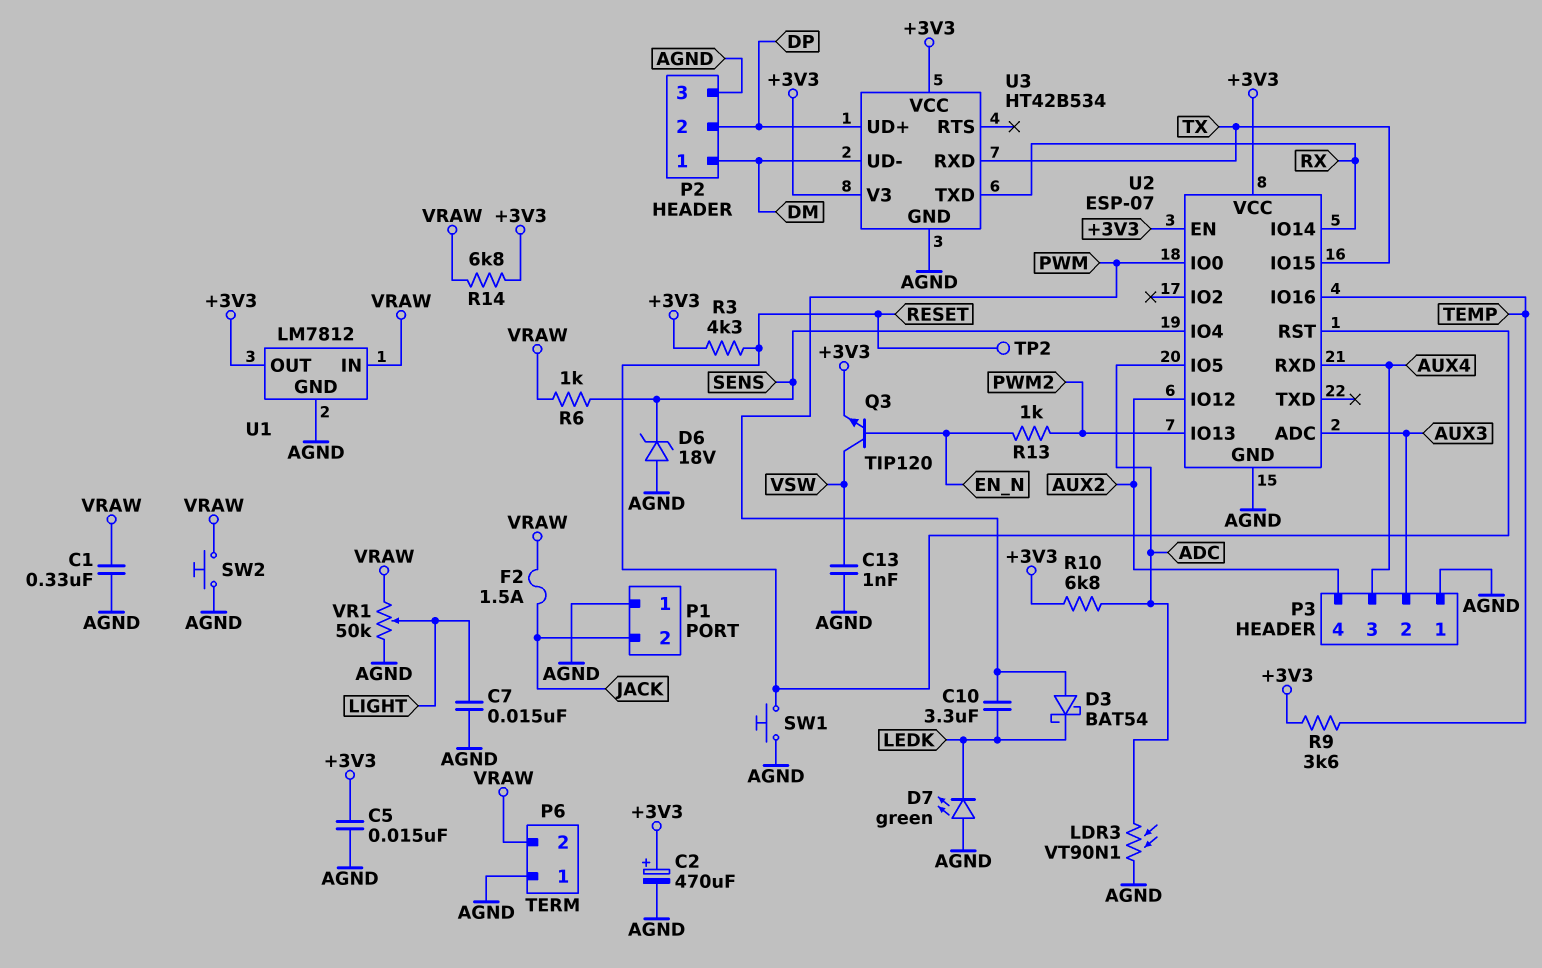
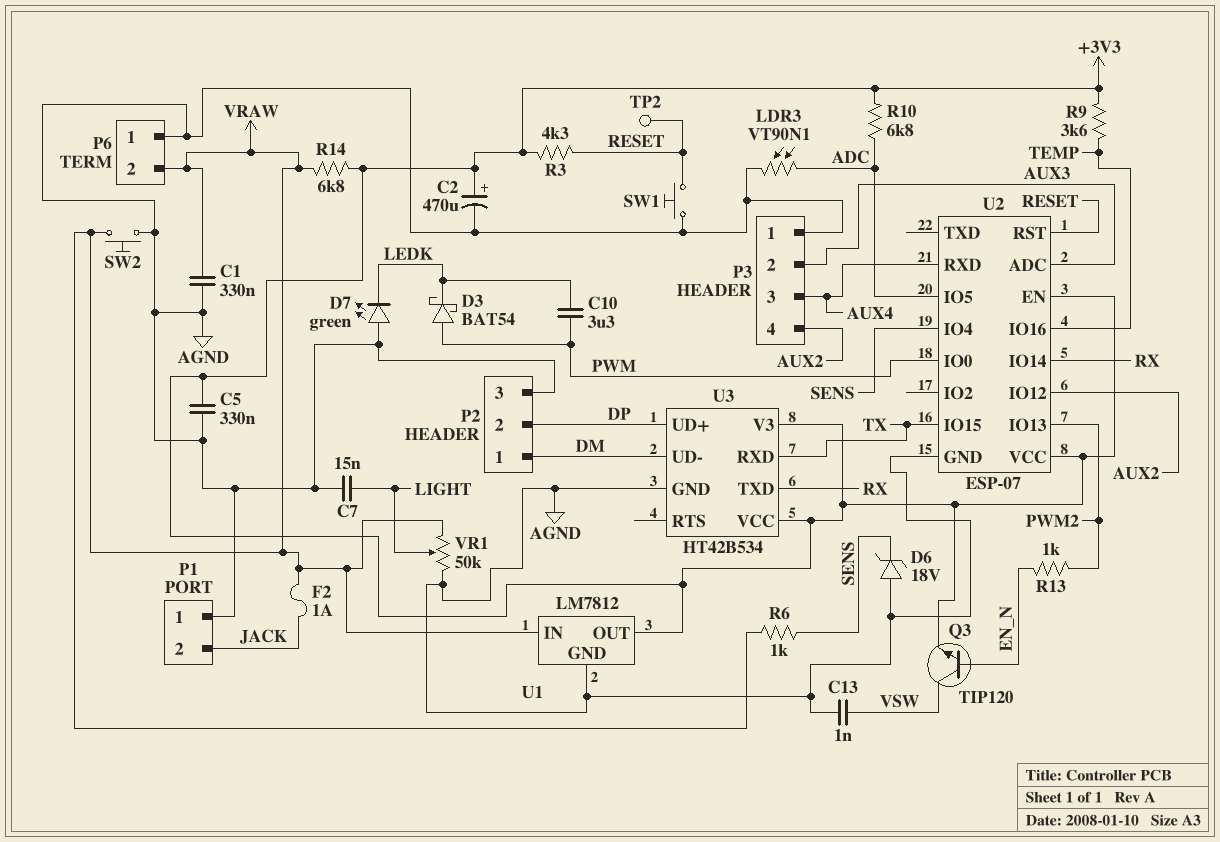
C5: 15nF (+3V3, AGND) -> 330nF (+3V3, AGND)
F2: 1.5A (JACK, VRAW) -> 1A (JACK, VRAW)

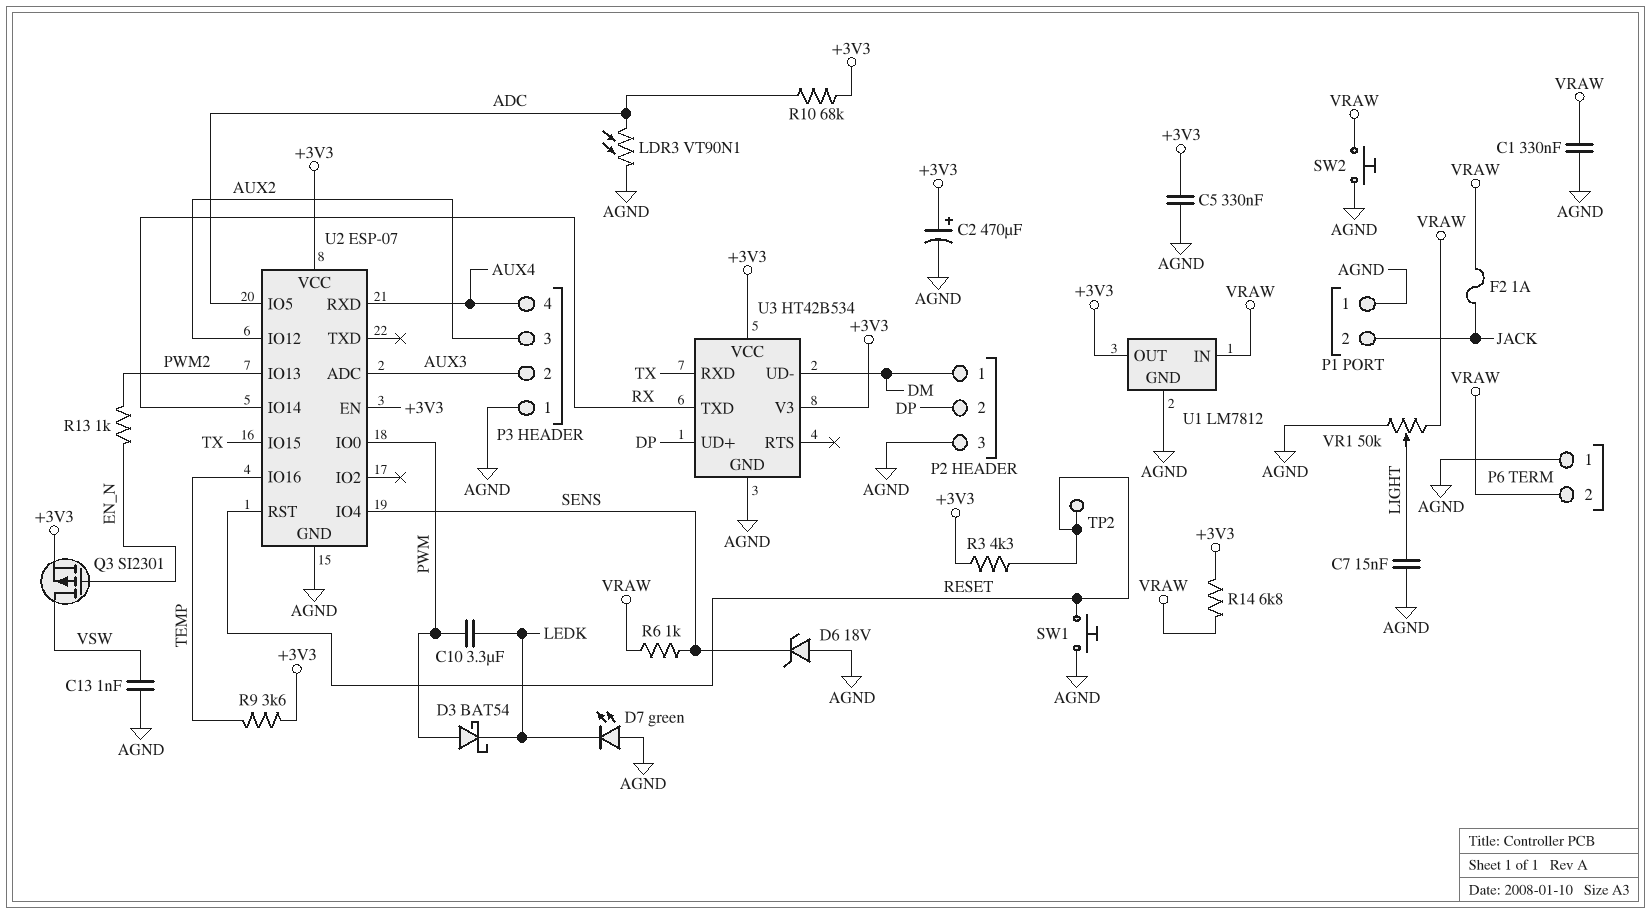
P3 pin 3: AUX4 -> AUX2
P3 pin 4: AUX2 -> AUX4
Q3: NPN TIP120 (B EN_N, C VSW, E +3V3) -> PMOS SI2301 (G EN_N, D VSW, S +3V3)
R10: 6.8k (+3V3, ADC) -> 68k (+3V3, ADC)

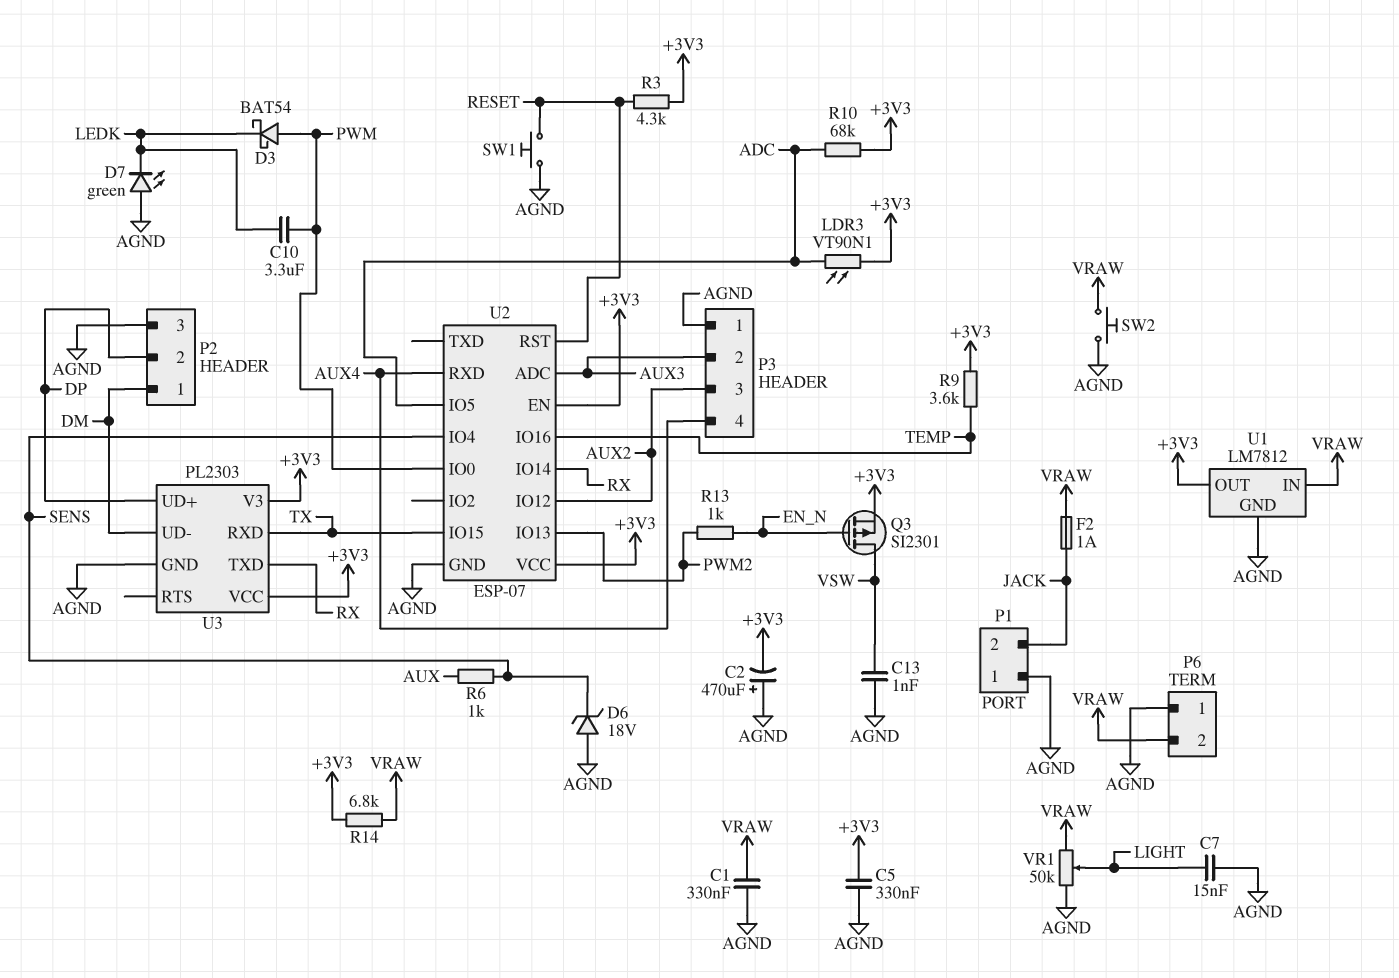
C2: 470uF (plus +3V3, minus AGND) -> 470uF (plus AGND, minus +3V3)
LDR3: VT90N1 (ADC, AGND) -> VT90N1 (+3V3, ADC)
R6: 1k (SENS, VRAW) -> 1k (AUX, SENS)
TP2: test point (RESET) -> none
U3: HT42B534 -> PL2303

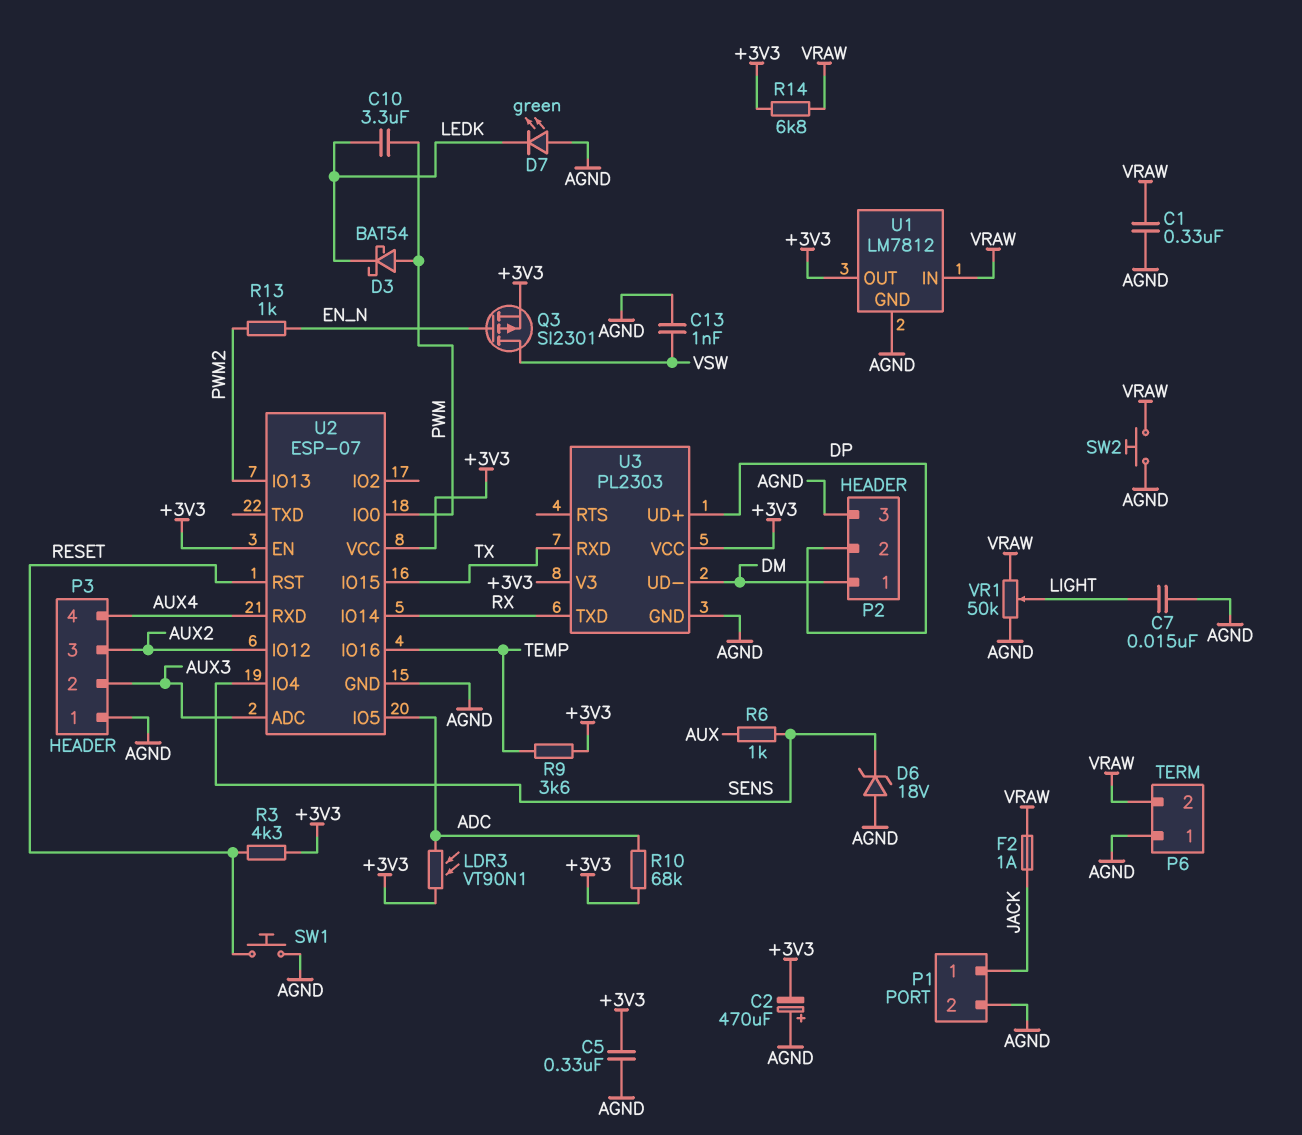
P1 pin 1: AGND -> JACK
P1 pin 2: JACK -> AGND

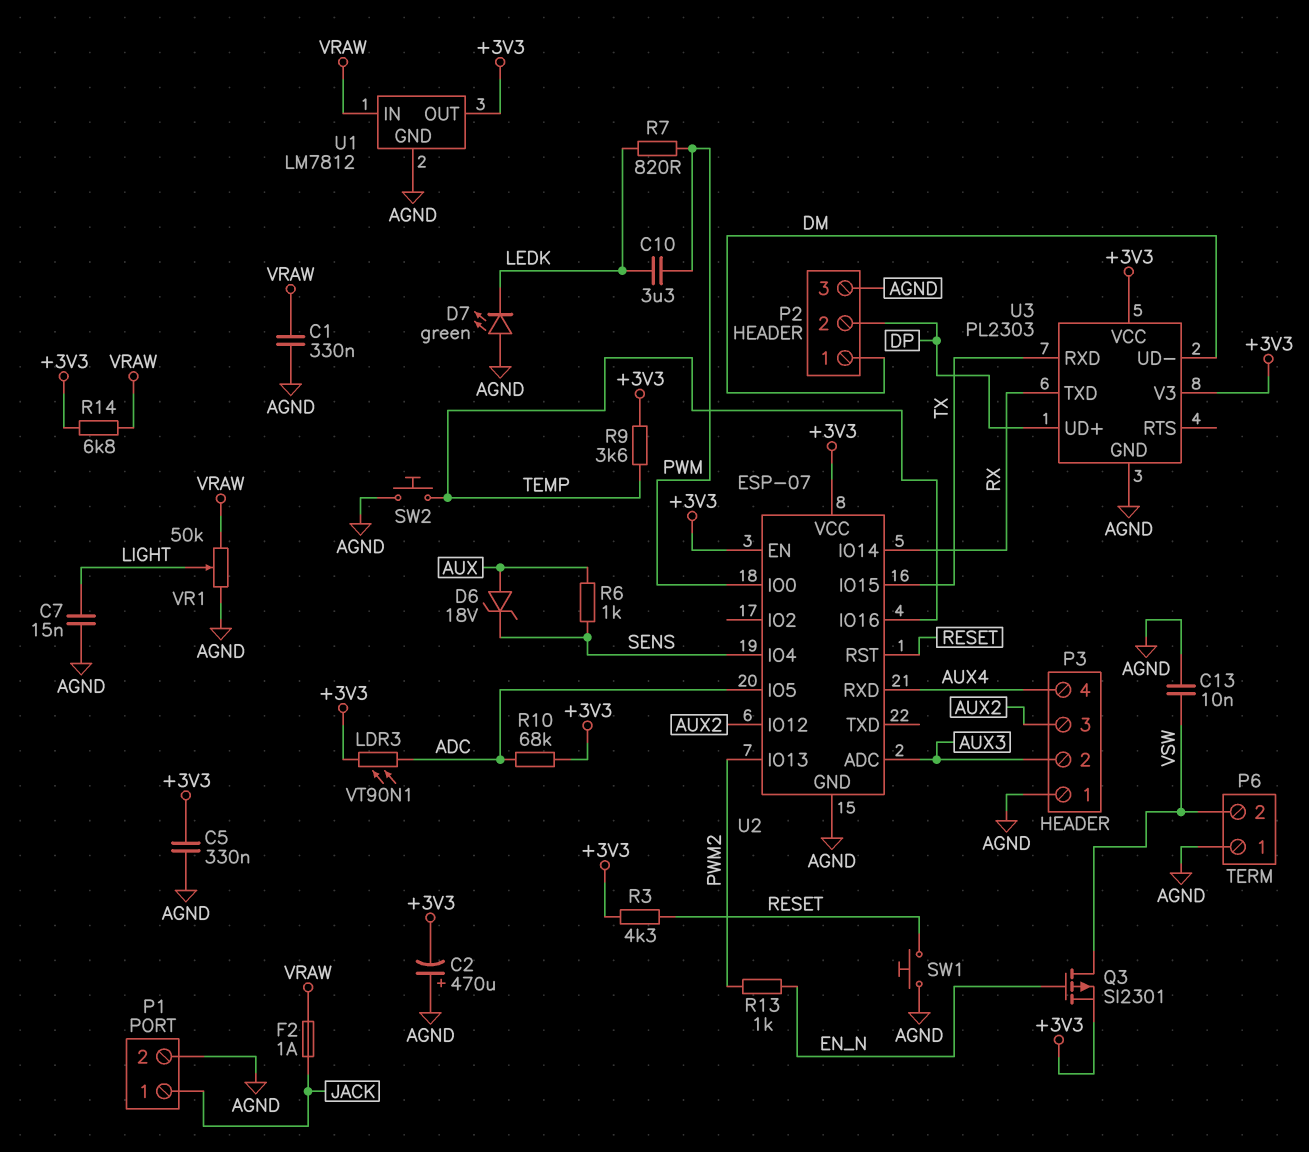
C13: 1nF (AGND, VSW) -> 10nF (AGND, VSW)
D3: schottky BAT54 (A PWM, K LEDK) -> none
D6: zener 18V (A AGND, K SENS) -> zener 18V (A AUX, K SENS)
P6 pin 2: VRAW -> VSW
R7: none -> 820 (LEDK, PWM)
SW2: button (AGND, VRAW) -> button (AGND, TEMP)

